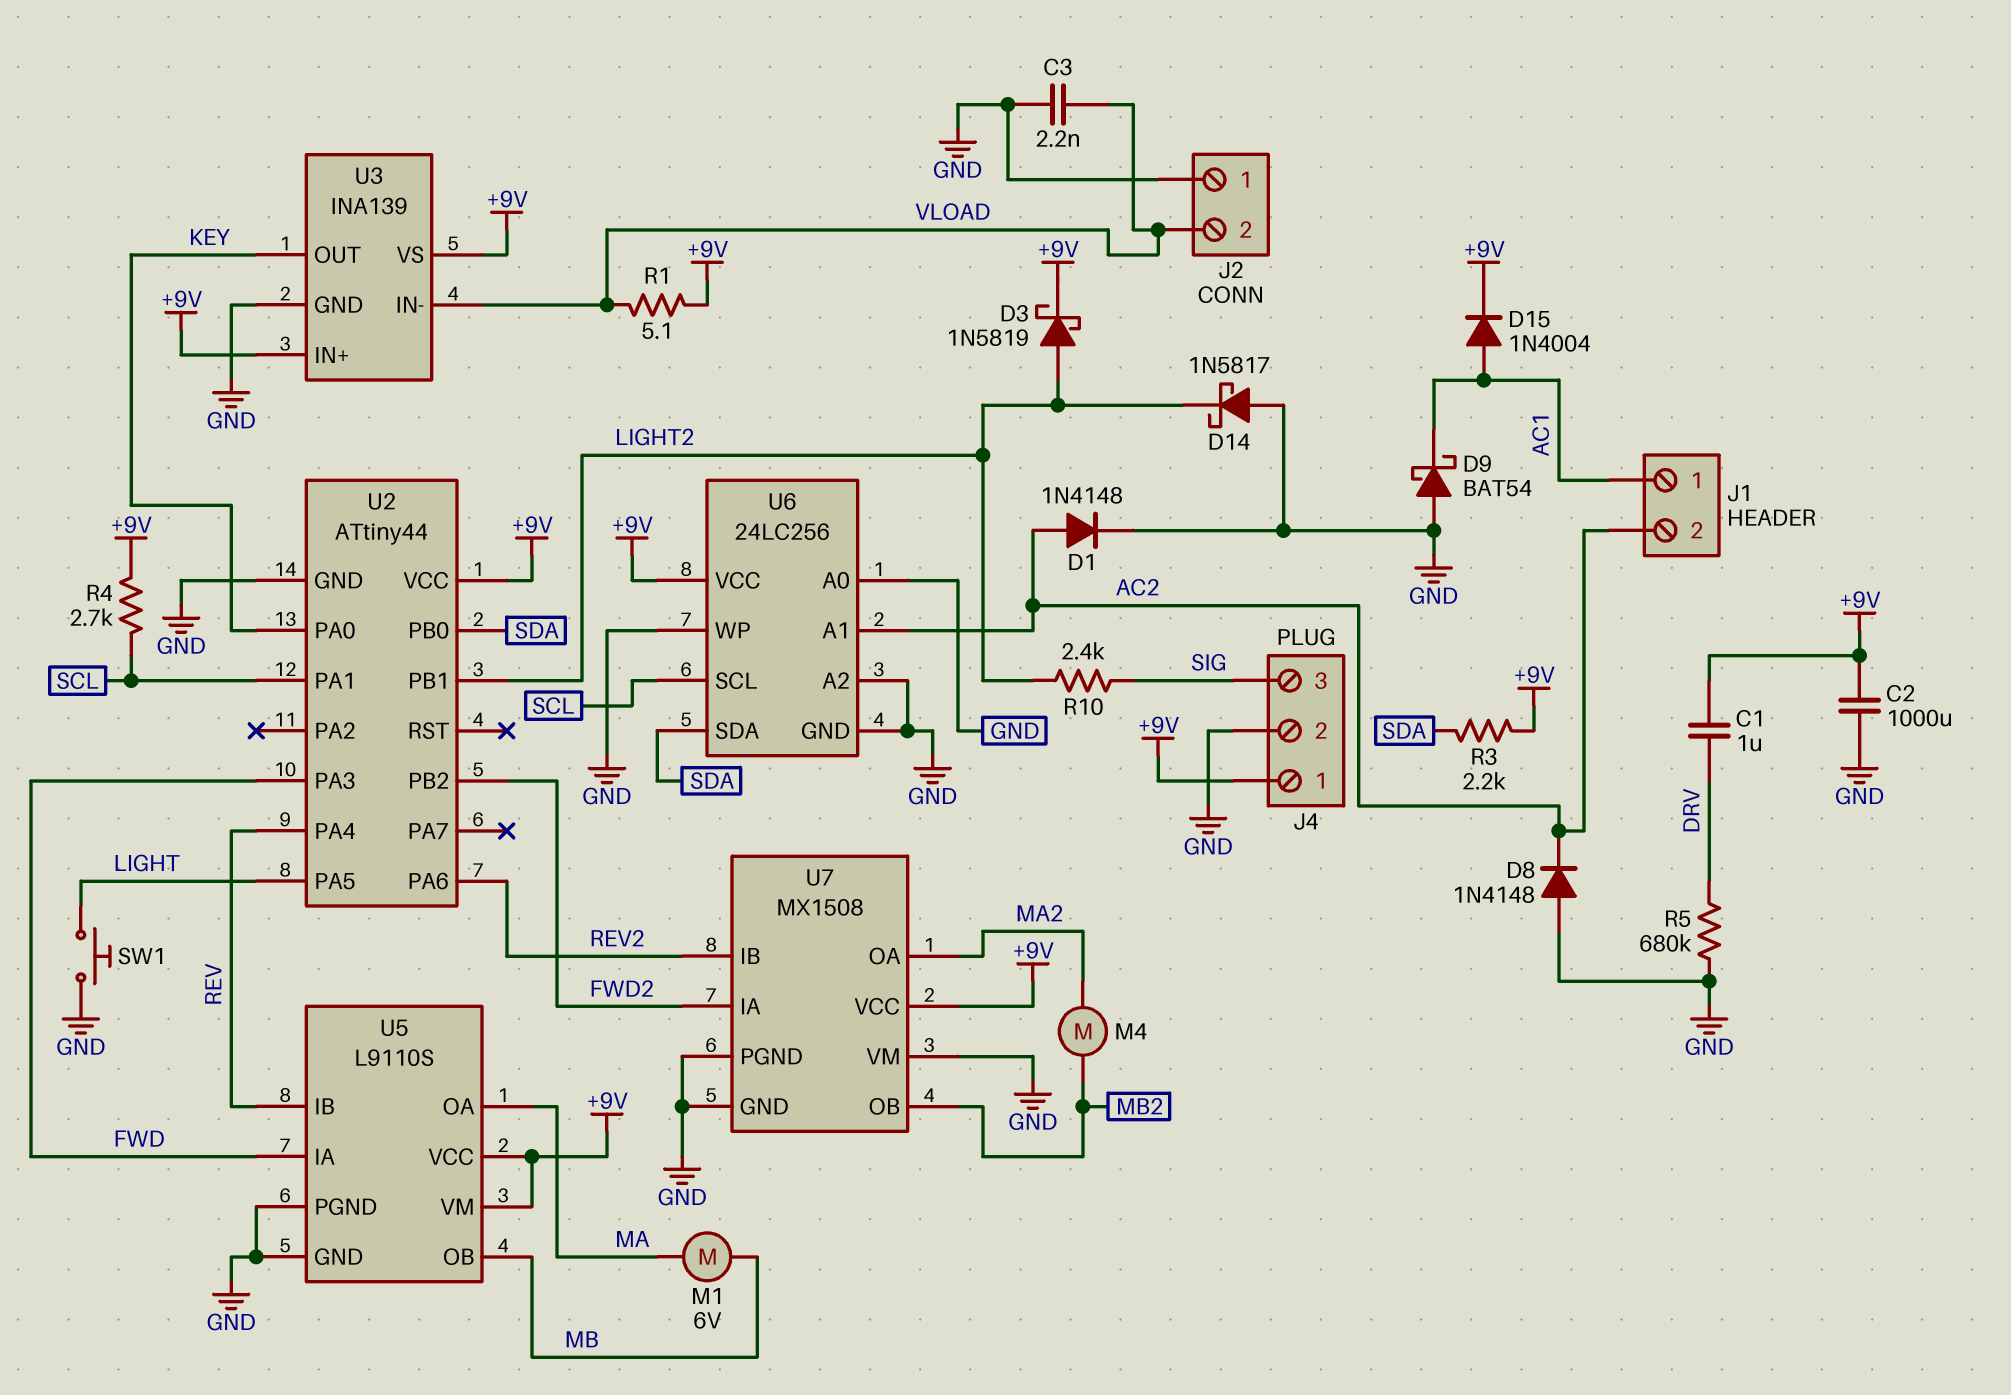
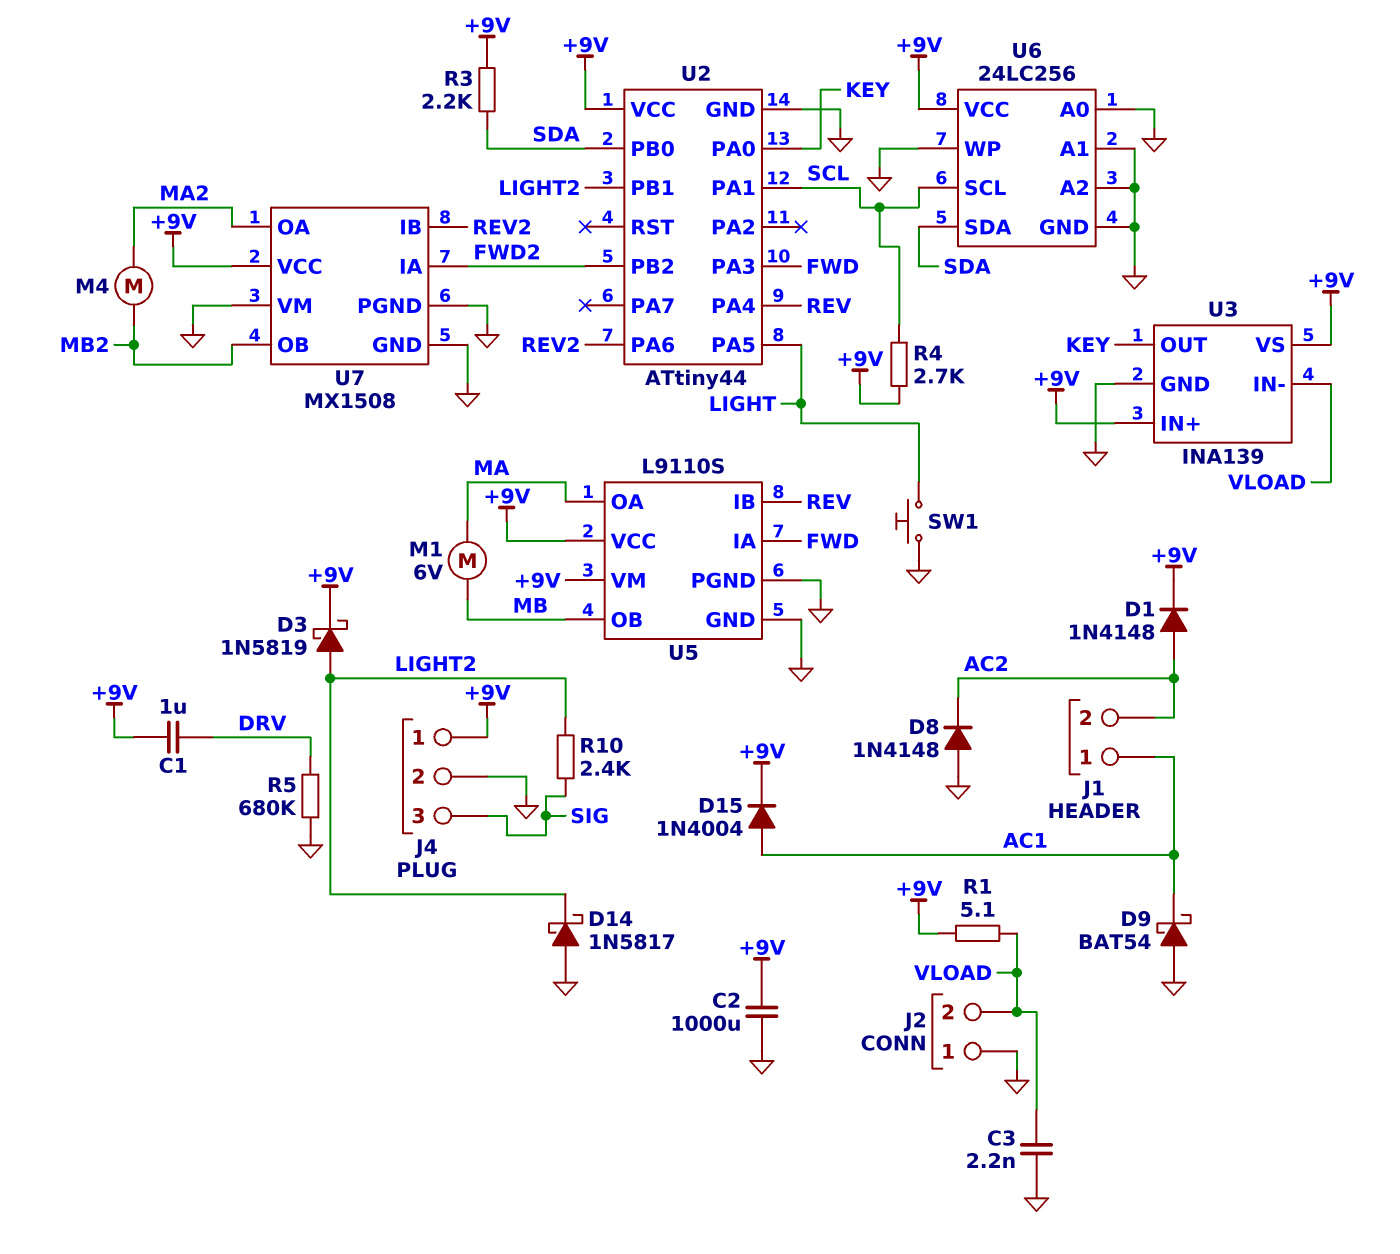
D1: diode 1N4148 (A AC2, K GND) -> diode 1N4148 (A AC2, K +9V)
U6 pin A1: AC2 -> GND

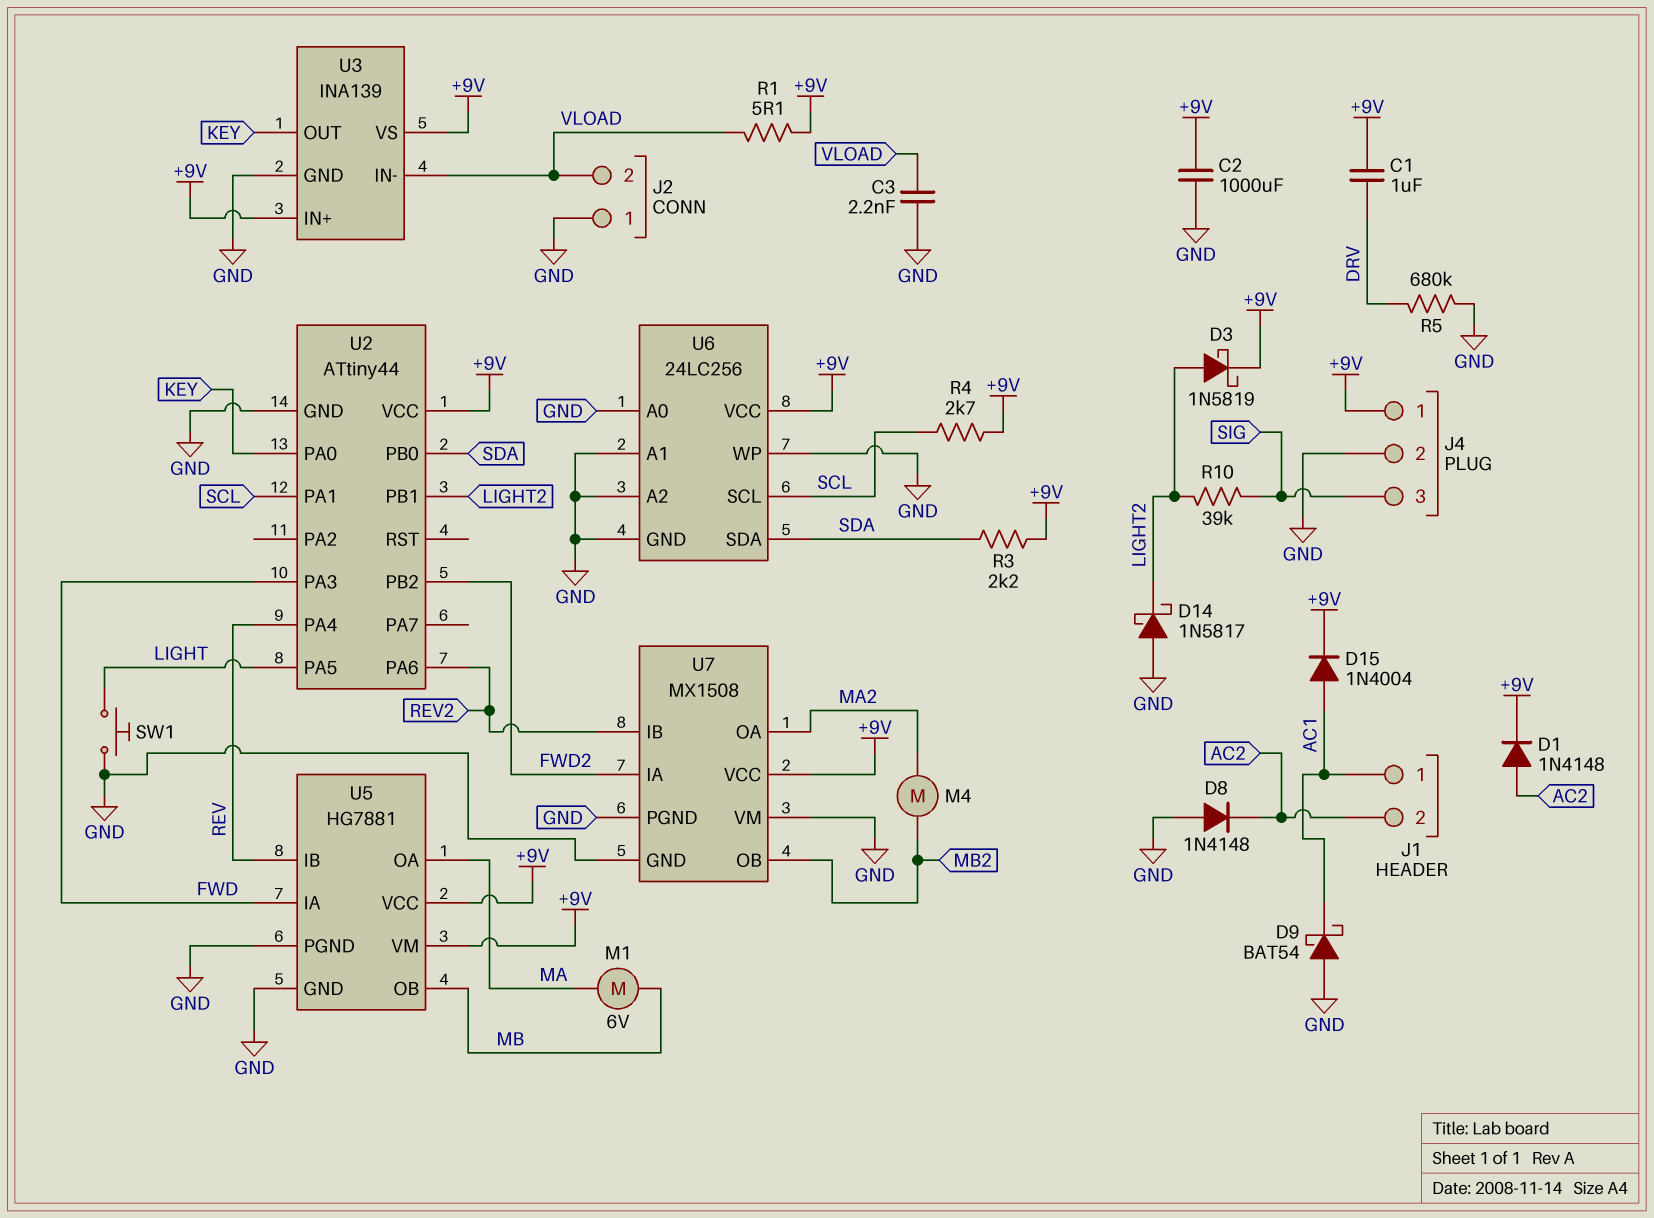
R10: 2.4k (LIGHT2, SIG) -> 39k (LIGHT2, SIG)
U5: L9110S -> HG7881

